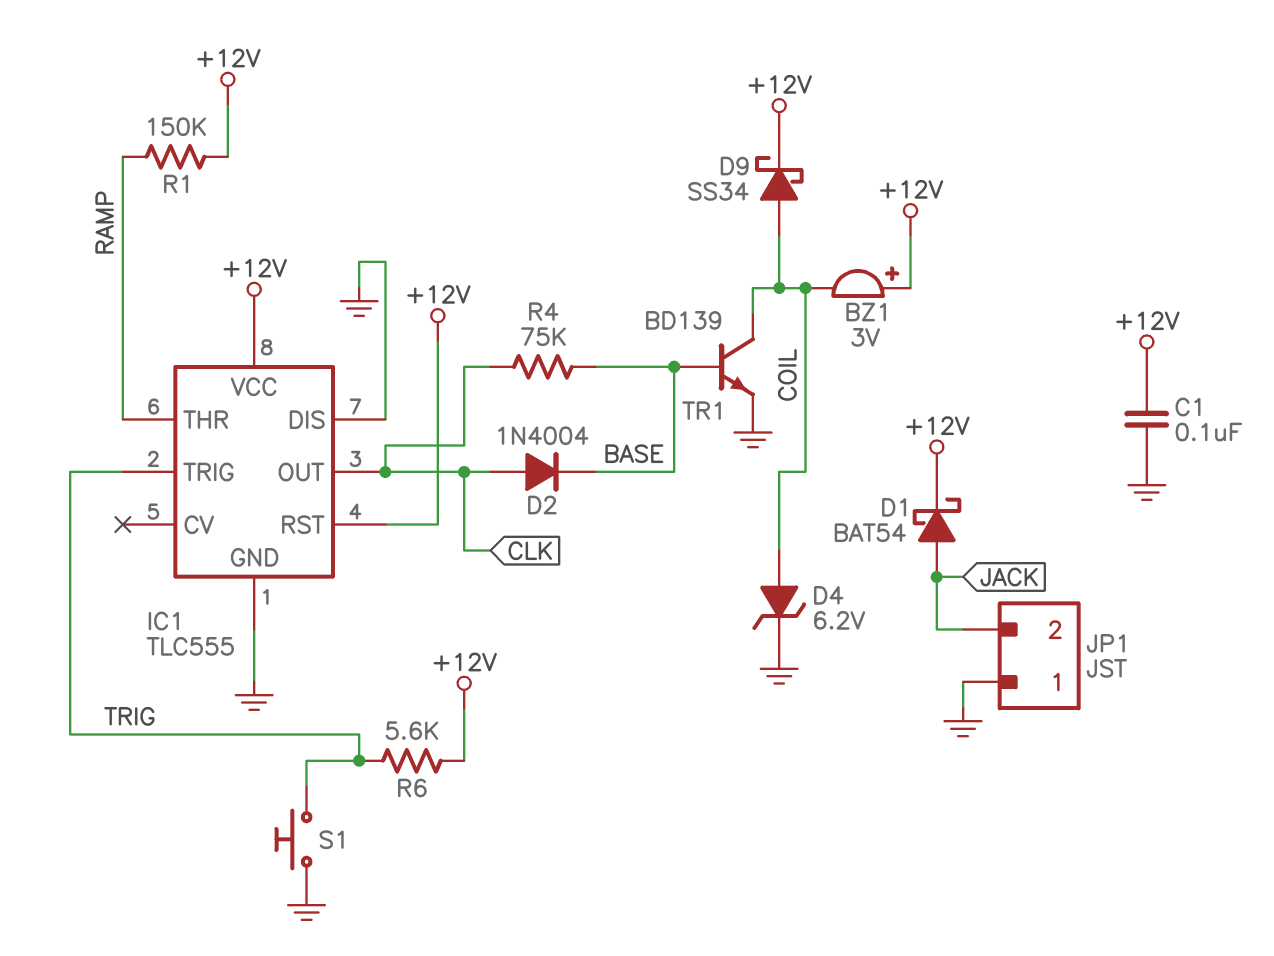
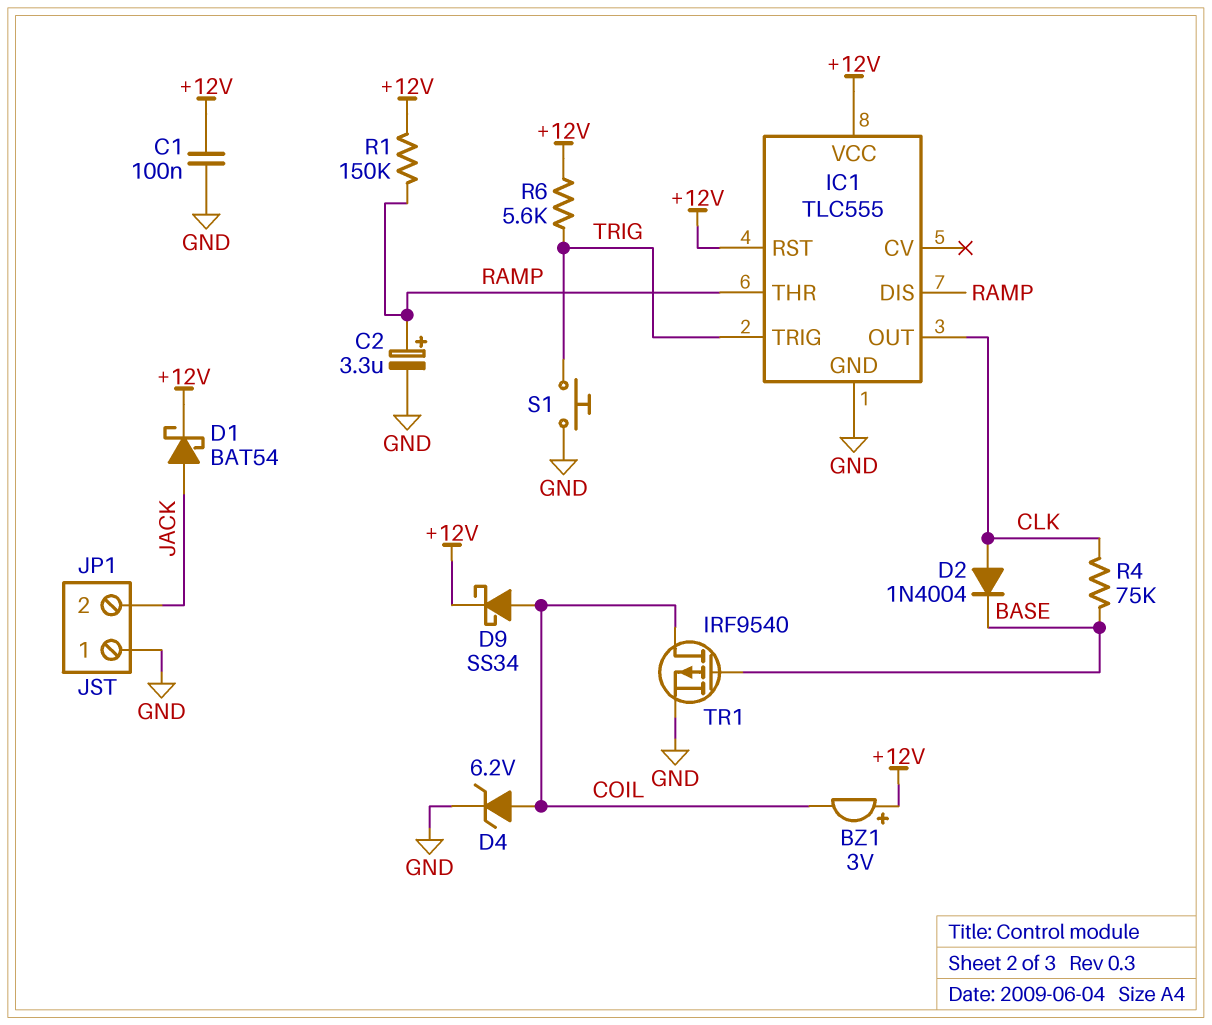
C2: none -> 3.3uF (plus RAMP, minus GND)
IC1 pin DIS: GND -> RAMP
TR1: NPN BD139 (B BASE, C COIL, E GND) -> PMOS IRF9540 (G BASE, D COIL, S GND)

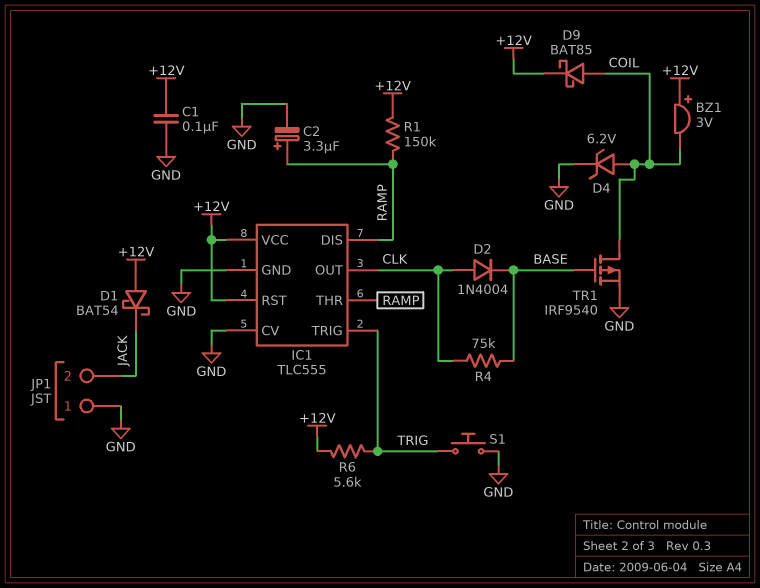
D1: schottky BAT54 (A JACK, K +12V) -> schottky BAT54 (A +12V, K JACK)
D9: schottky SS34 (A COIL, K +12V) -> schottky BAT85 (A COIL, K +12V)
IC1 pin CV: none -> GND

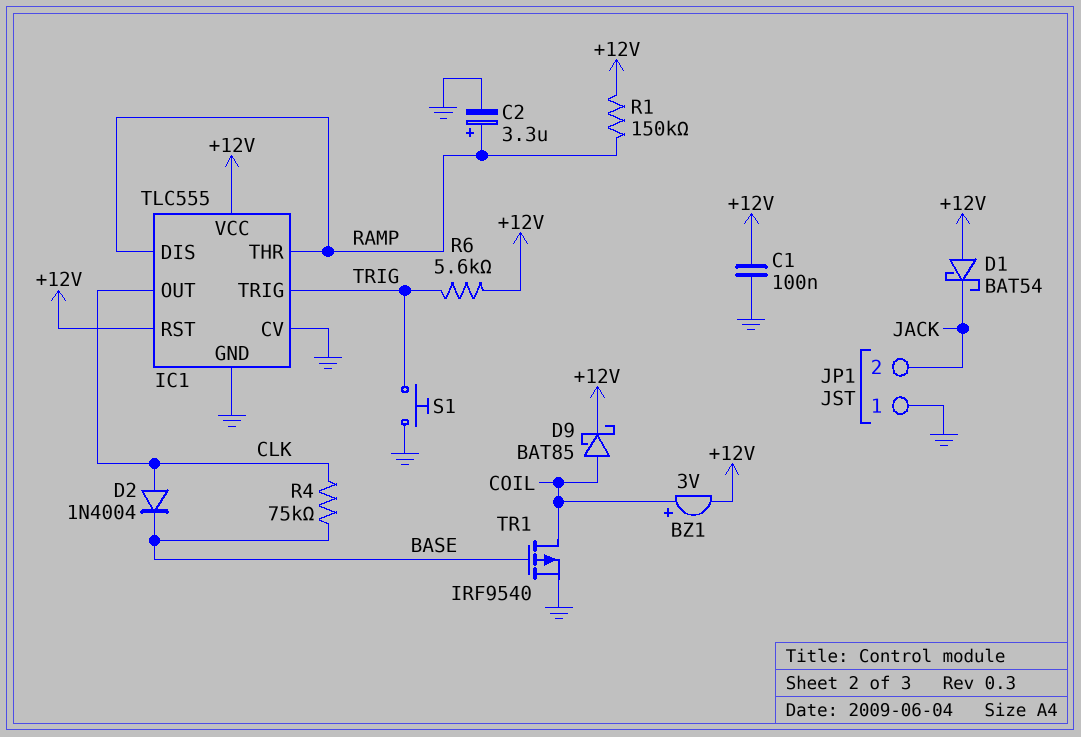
BZ1: buzzer 3V (plus +12V, minus COIL) -> buzzer 3V (plus COIL, minus +12V)
D4: zener 6.2V (A COIL, K GND) -> none

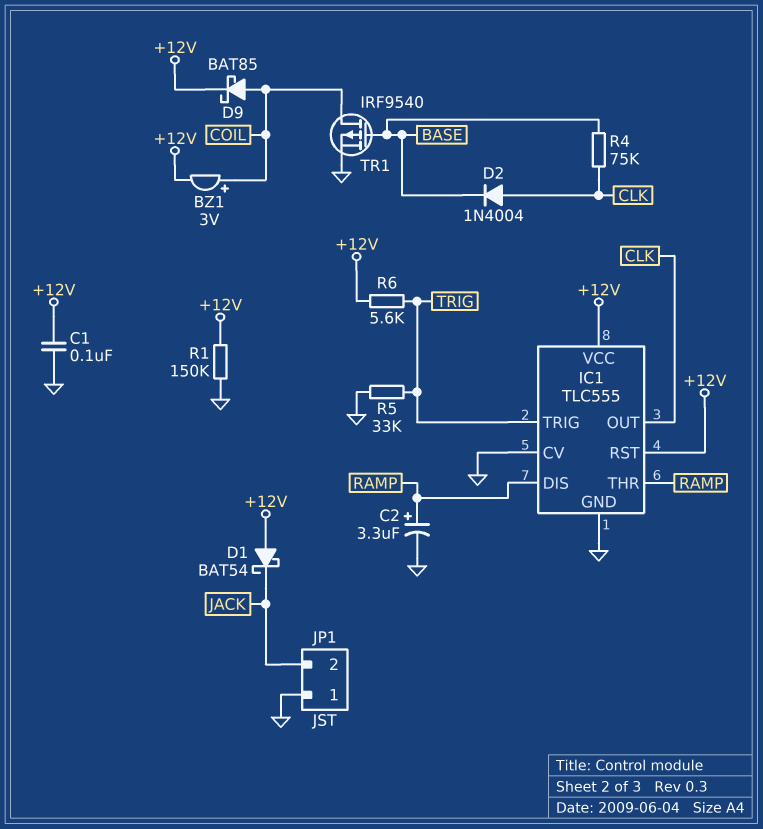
R1: 150k (+12V, RAMP) -> 150k (+12V, GND)
R5: none -> 33k (GND, TRIG)
S1: button (GND, TRIG) -> none

